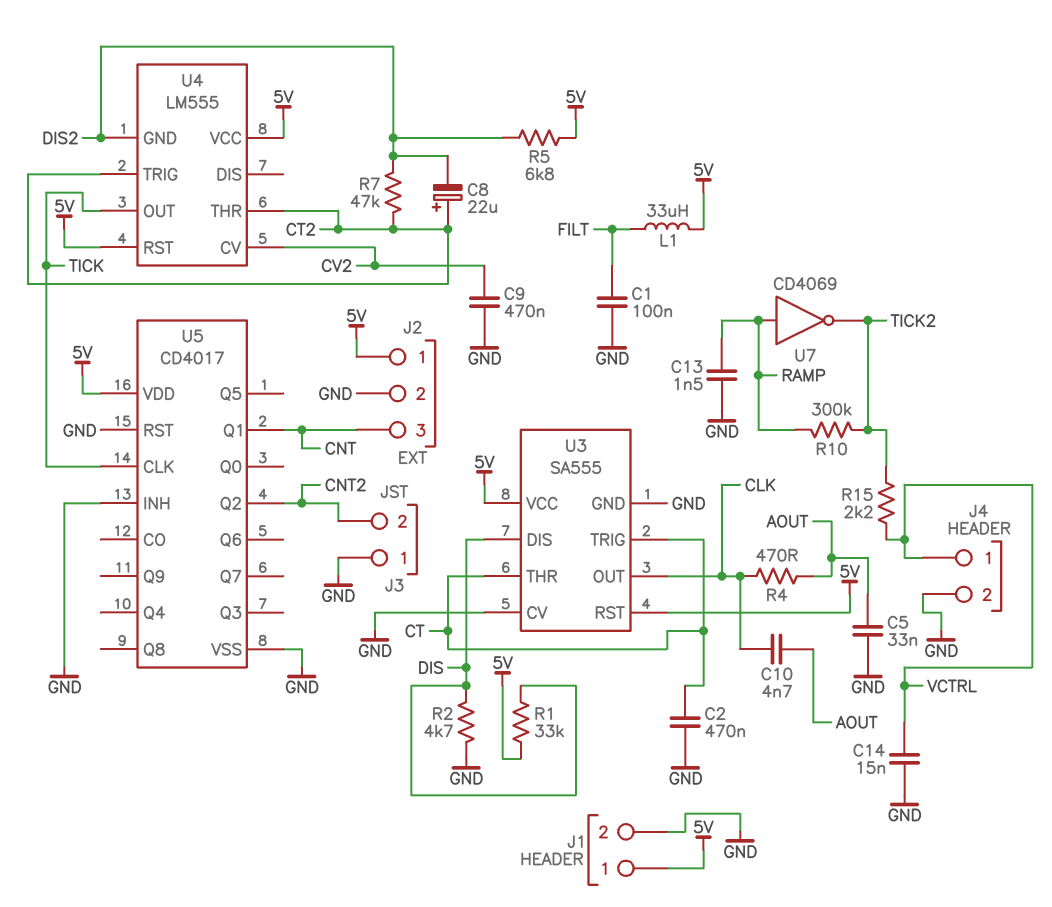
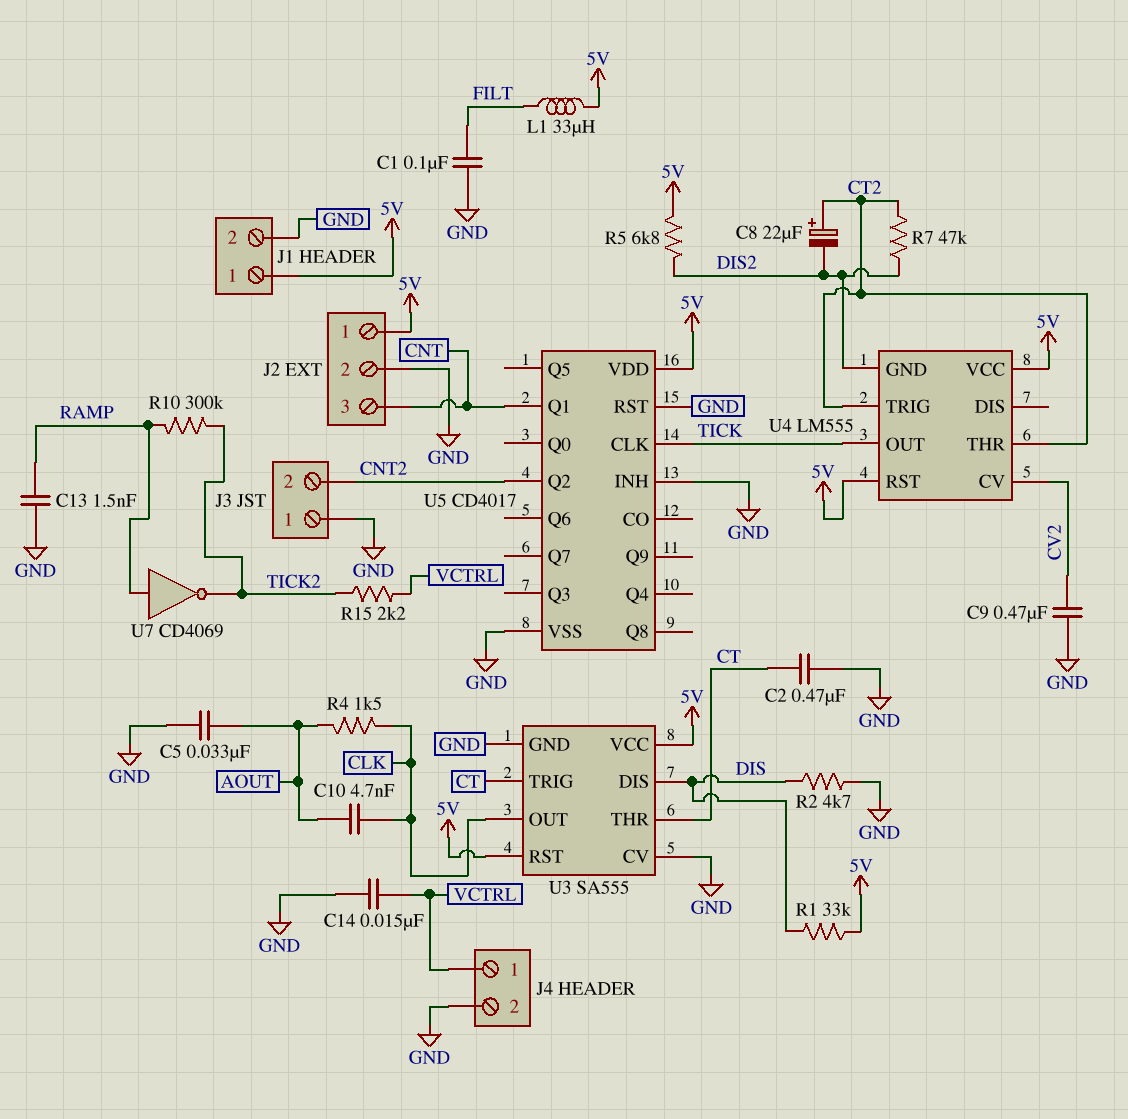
R4: 470 (AOUT, CLK) -> 1.5k (AOUT, CLK)

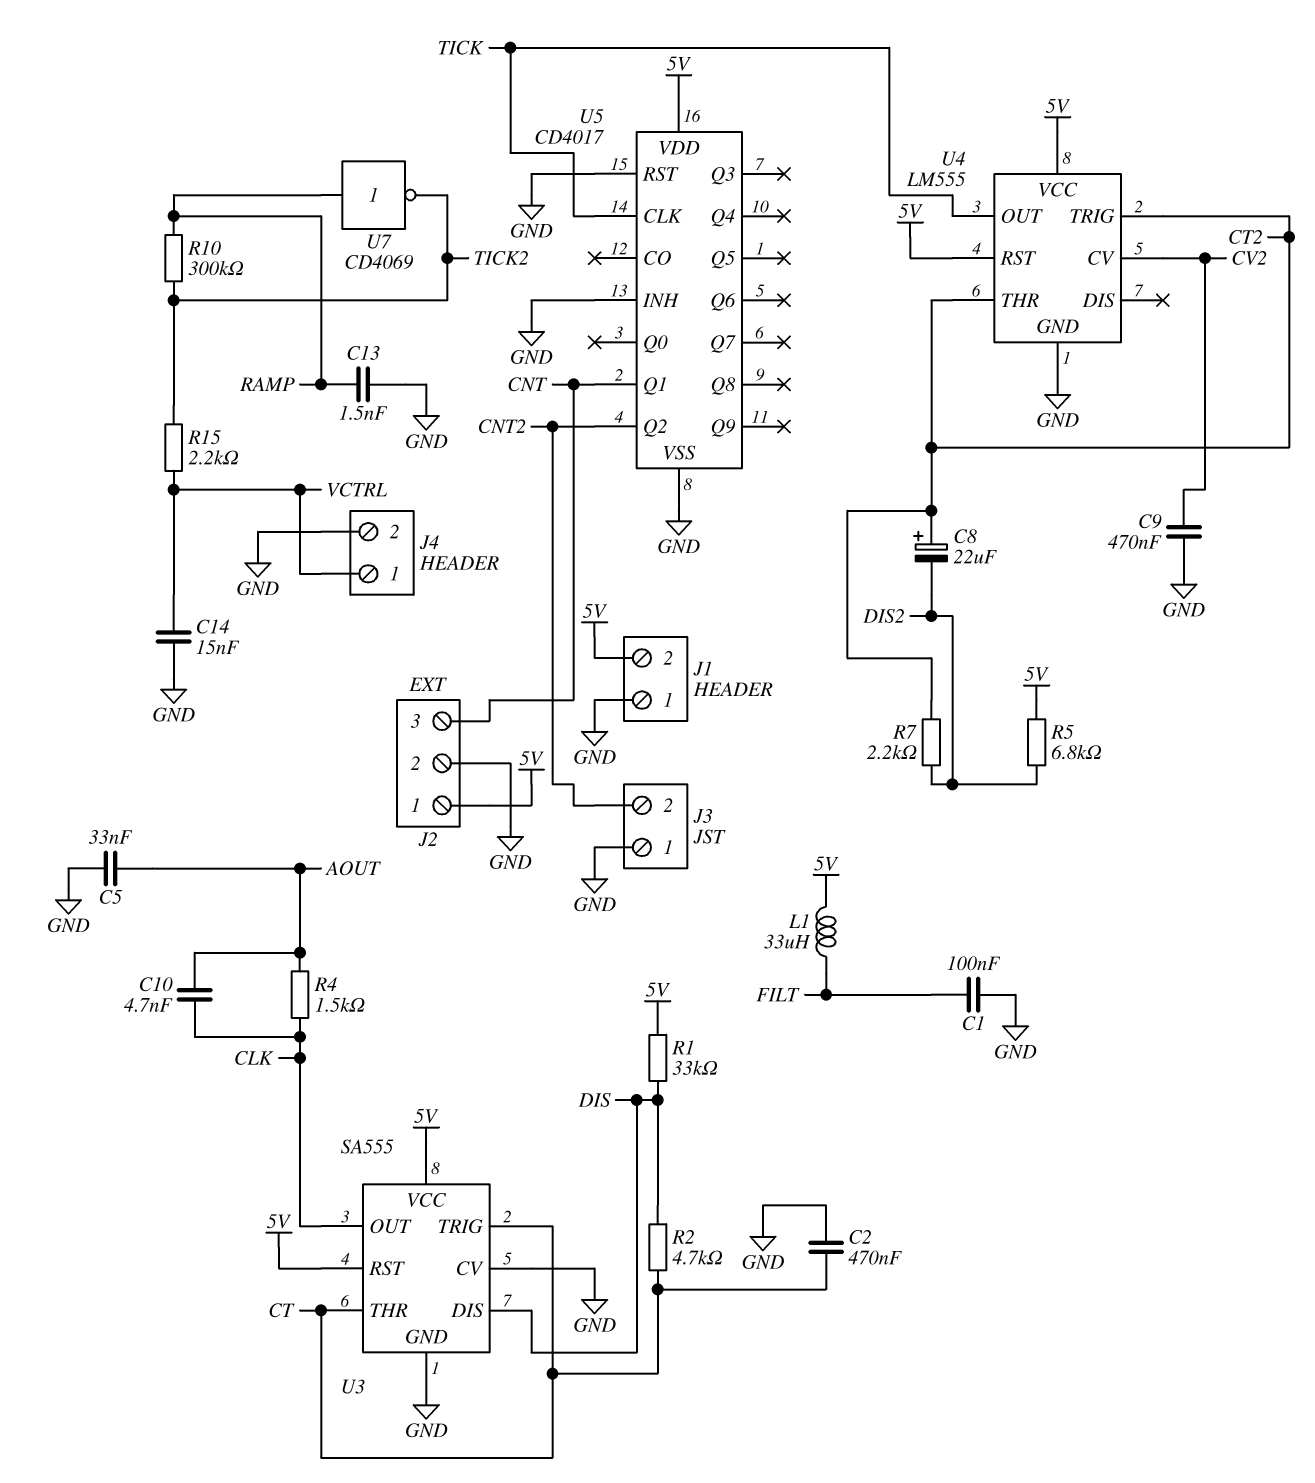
J1 pin 1: 5V -> GND
J1 pin 2: GND -> 5V
R2: 4.7k (DIS, GND) -> 4.7k (CT, DIS)
R7: 47k (CT2, DIS2) -> 2.2k (CT2, DIS2)
U4 pin GND: DIS2 -> GND

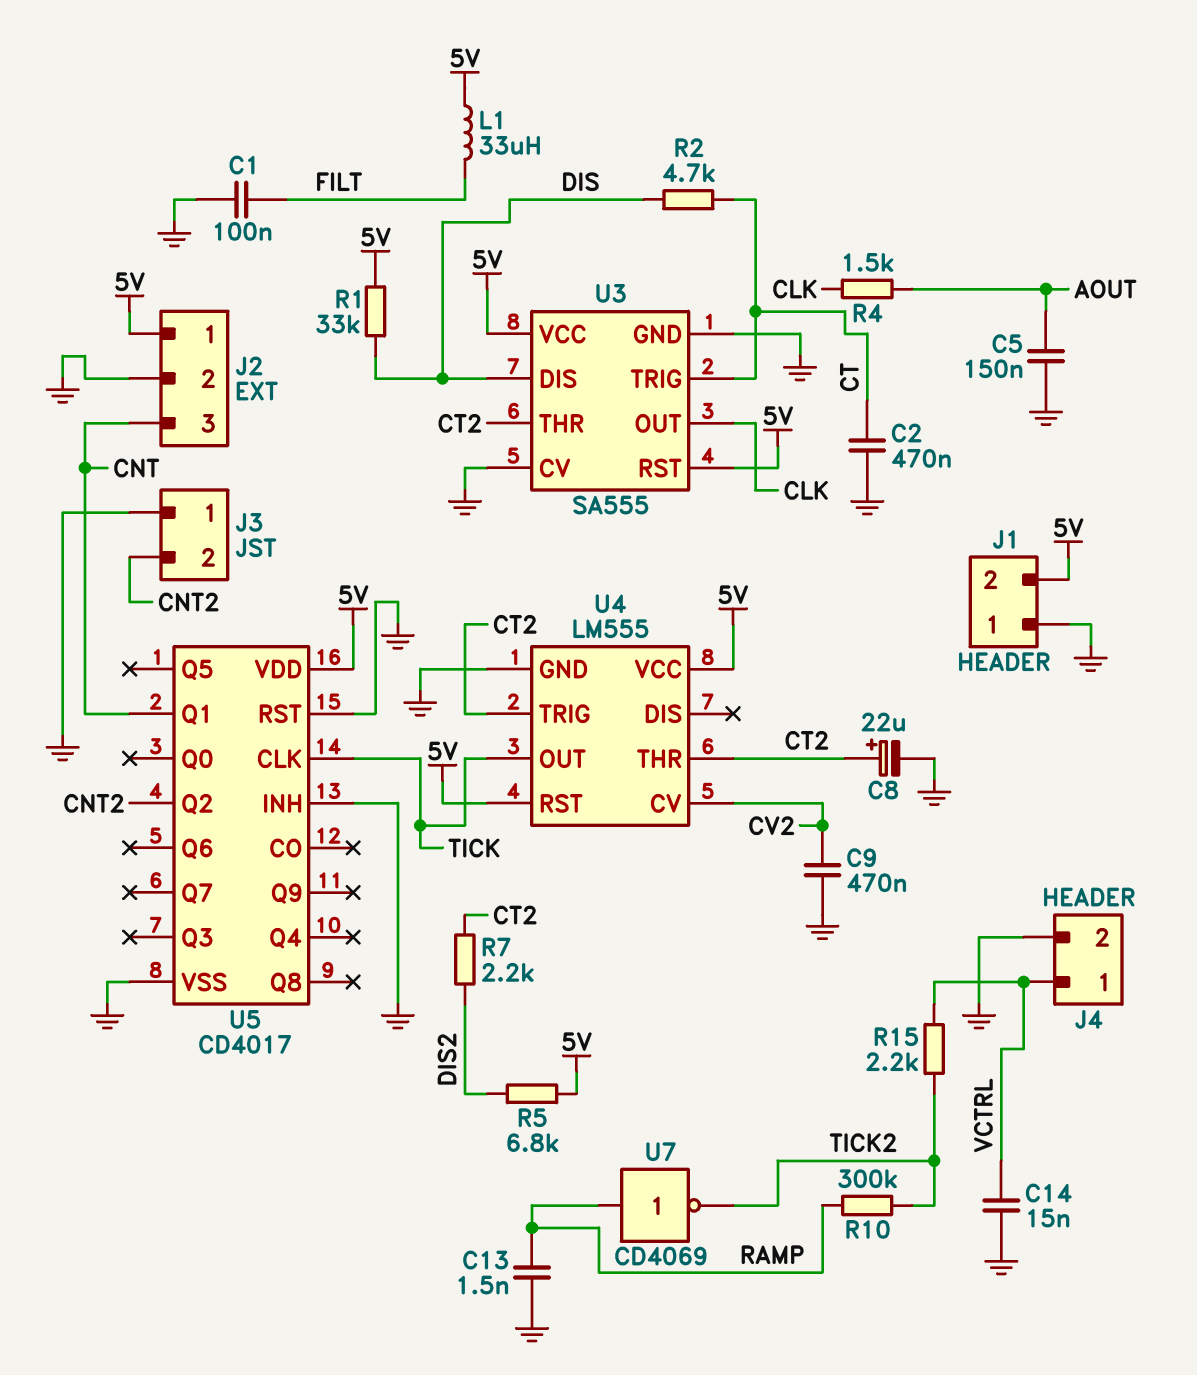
C5: 33nF (AOUT, GND) -> 150nF (AOUT, GND)
C8: 22uF (plus CT2, minus DIS2) -> 22uF (plus CT2, minus GND)
C10: 4.7nF (AOUT, CLK) -> none
U3 pin THR: CT -> CT2

